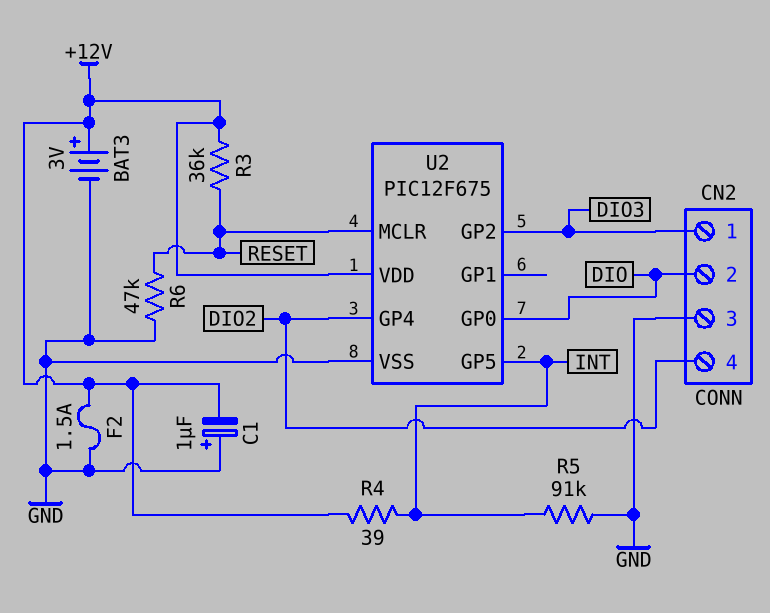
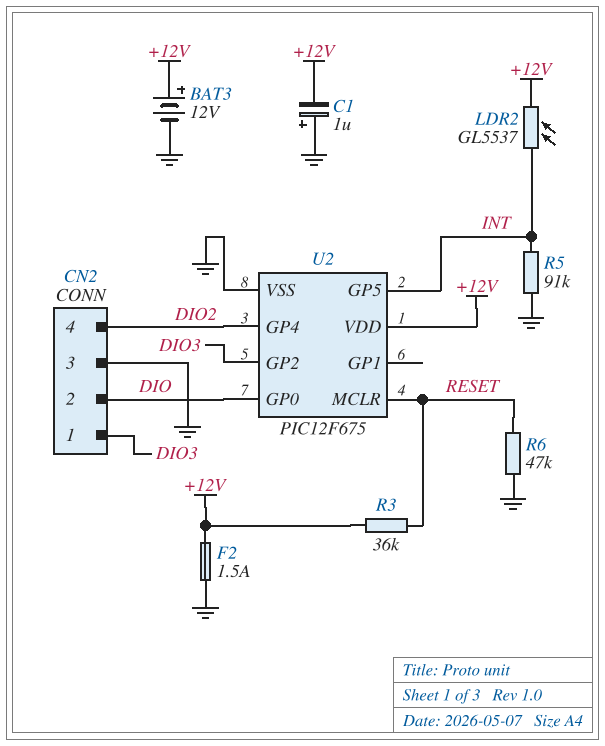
BAT3: 3V (plus +12V, minus GND) -> 12V (plus +12V, minus GND)
LDR2: none -> GL5537 (+12V, INT)
R4: 39 (+12V, INT) -> none

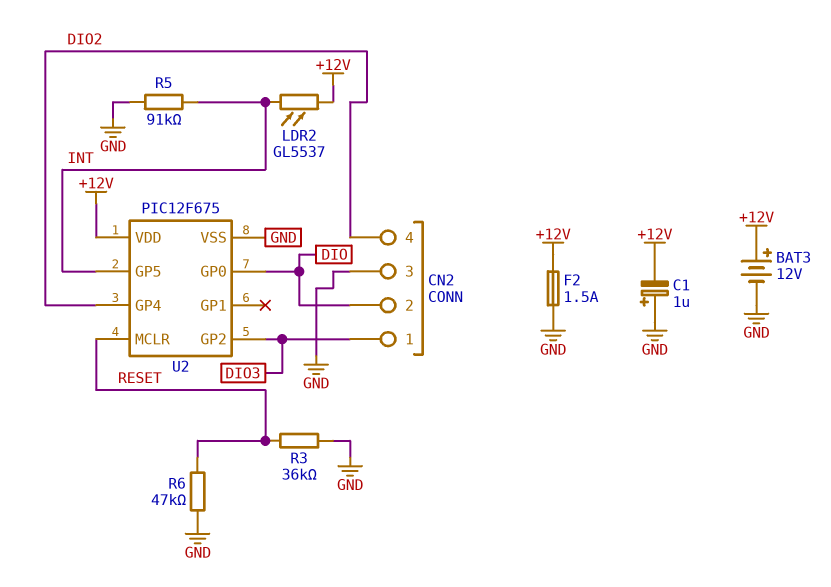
R3: 36k (+12V, RESET) -> 36k (GND, RESET)

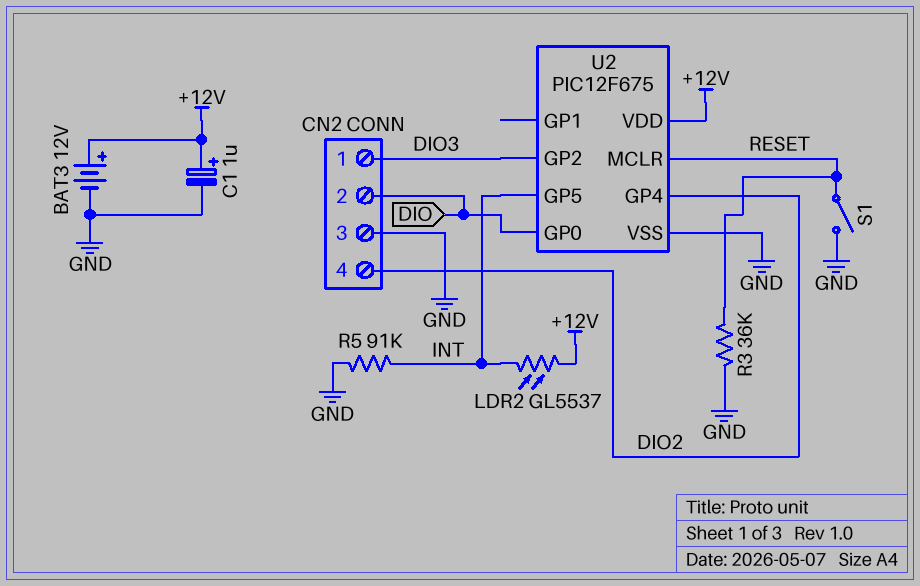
C1: 1uF (plus GND, minus +12V) -> 1uF (plus +12V, minus GND)
F2: 1.5A (+12V, GND) -> none
R6: 47k (GND, RESET) -> none
S1: none -> switch (GND, RESET)

